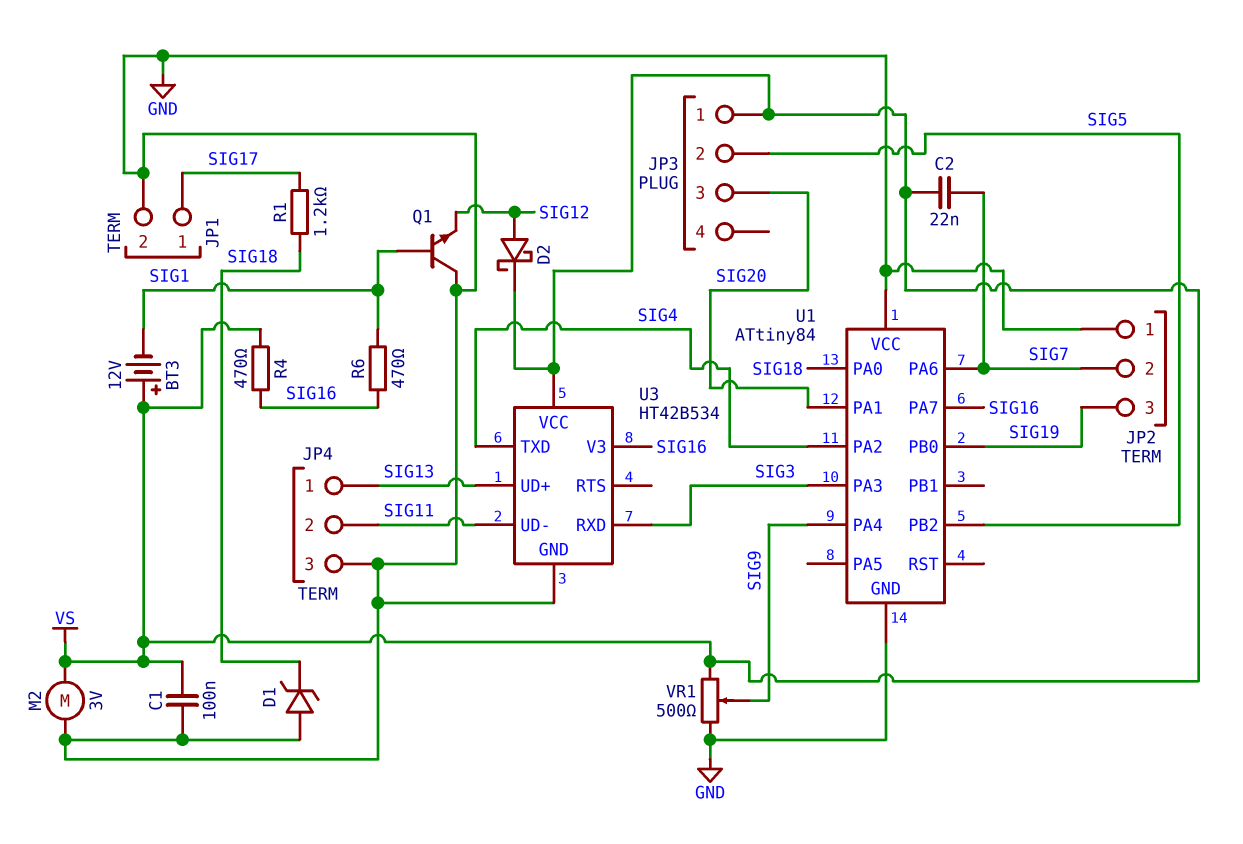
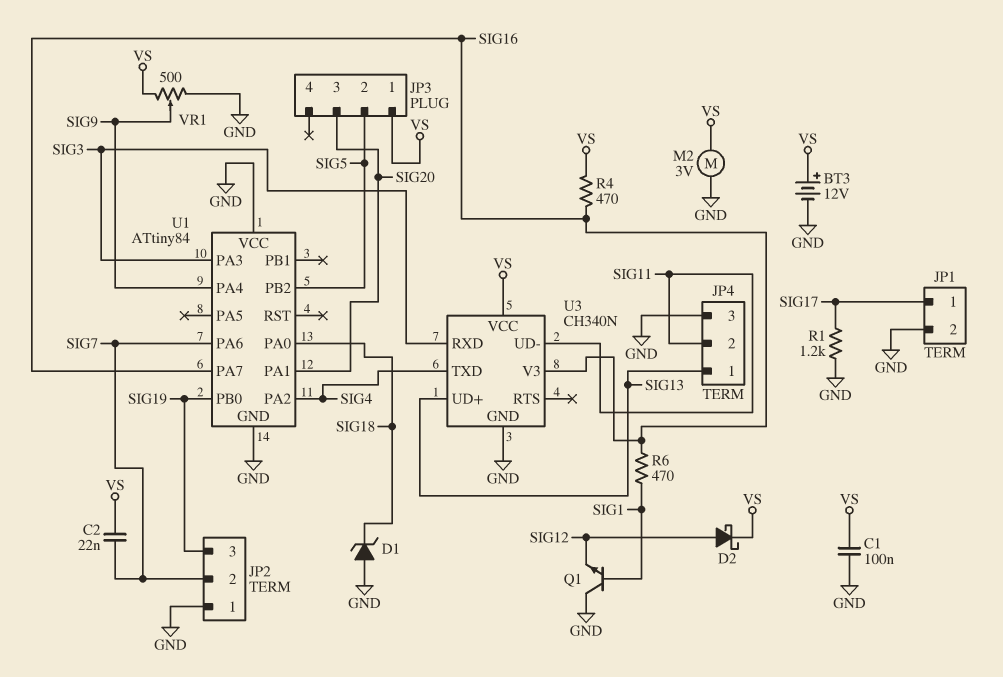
BT3: 12V (plus VS, minus SIG1) -> 12V (plus VS, minus GND)
R1: 1.2k (SIG17, SIG18) -> 1.2k (GND, SIG17)
U3: HT42B534 -> CH340N

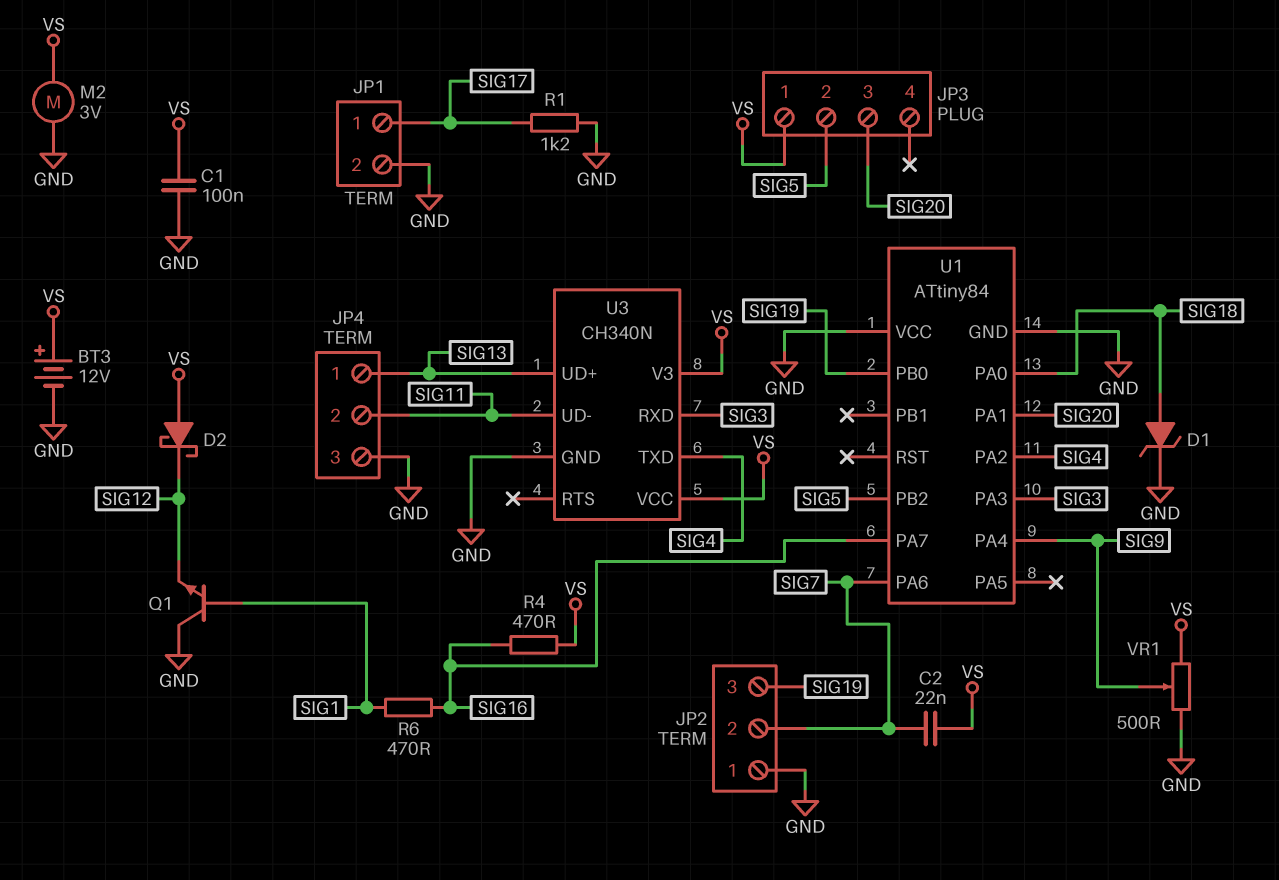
D1: zener (A GND, K SIG18) -> zener (A SIG18, K GND)
D2: schottky (A SIG12, K VS) -> schottky (A VS, K SIG12)
U3 pin V3: SIG16 -> VS

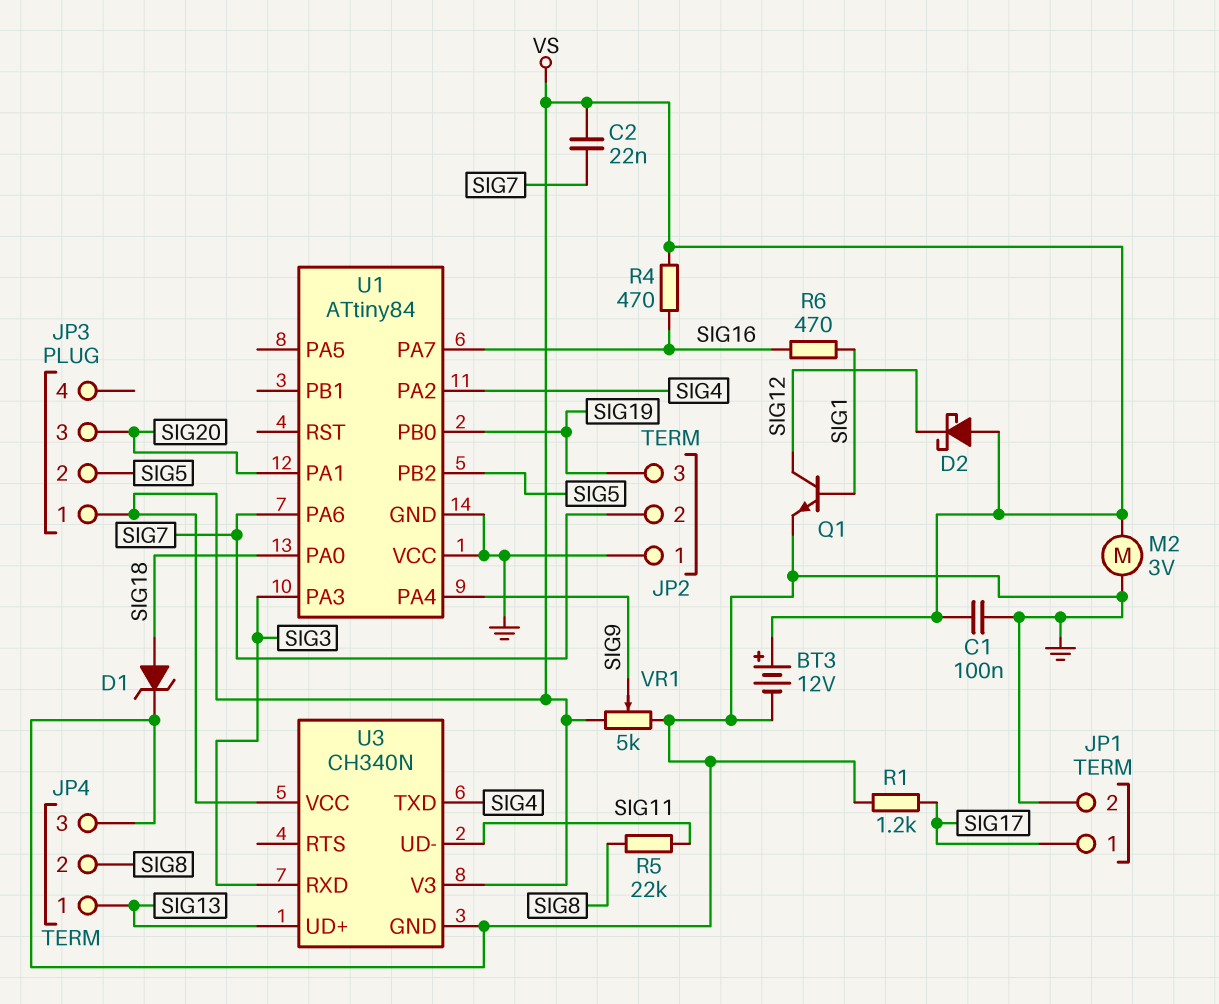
JP4 pin 2: SIG11 -> SIG8
Q1: NPN (B SIG1, C GND, E SIG12) -> NPN (B SIG1, C SIG12, E GND)
R5: none -> 22k (SIG8, SIG11)
VR1: 500 (GND, VS, wiper SIG9) -> 5k (GND, VS, wiper SIG9)

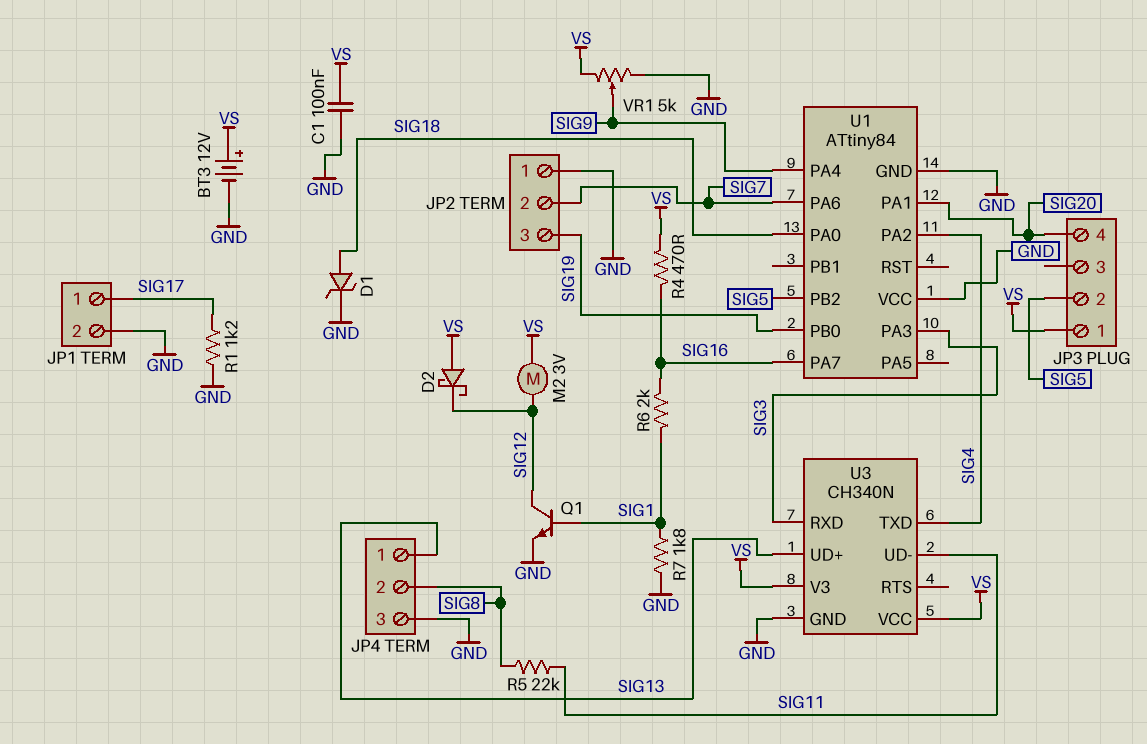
C2: 22nF (SIG7, VS) -> none
JP3 pin 3: SIG20 -> none
JP3 pin 4: none -> SIG20
M2: motor 3V (GND, VS) -> motor 3V (SIG12, VS)
R6: 470 (SIG1, SIG16) -> 2k (SIG1, SIG16)
R7: none -> 1.8k (GND, SIG1)

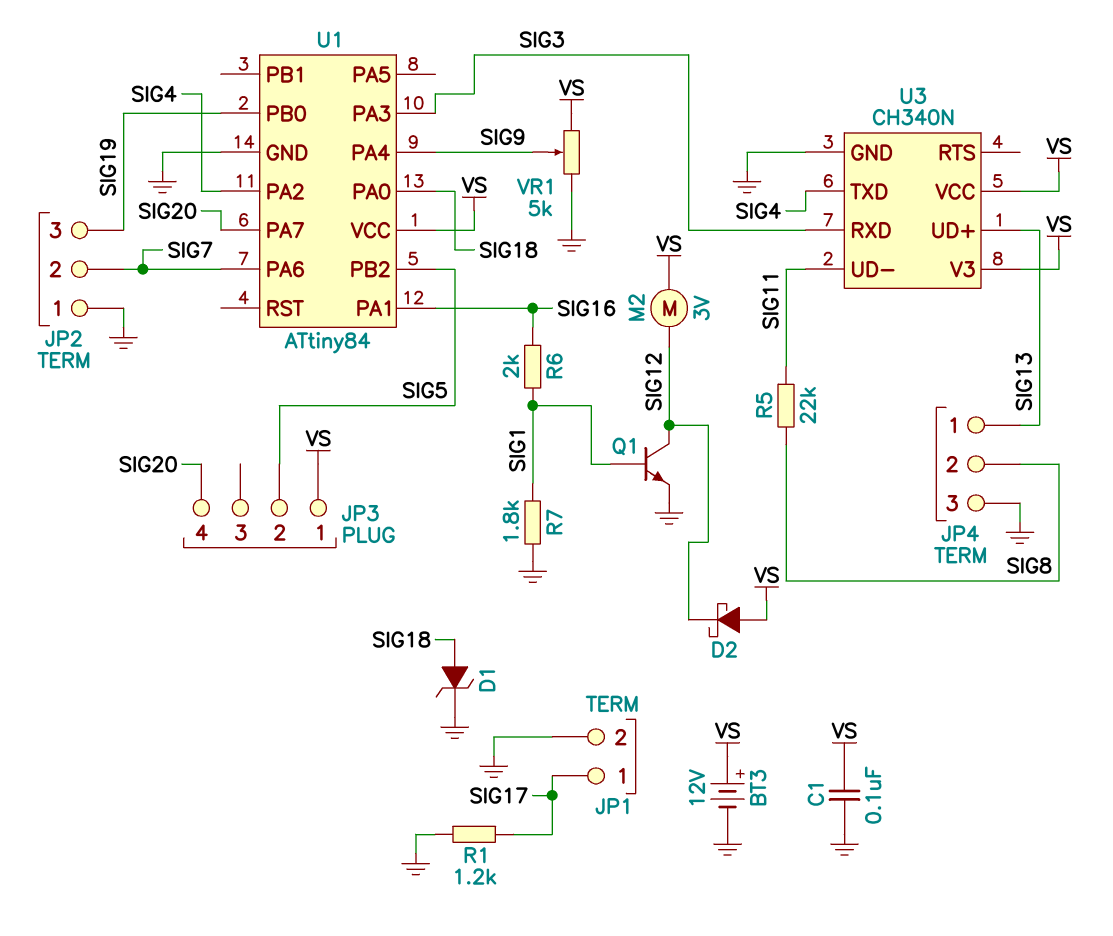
R4: 470 (SIG16, VS) -> none
U1 pin PA1: SIG20 -> SIG16
U1 pin PA7: SIG16 -> SIG20
U1 pin VCC: GND -> VS

